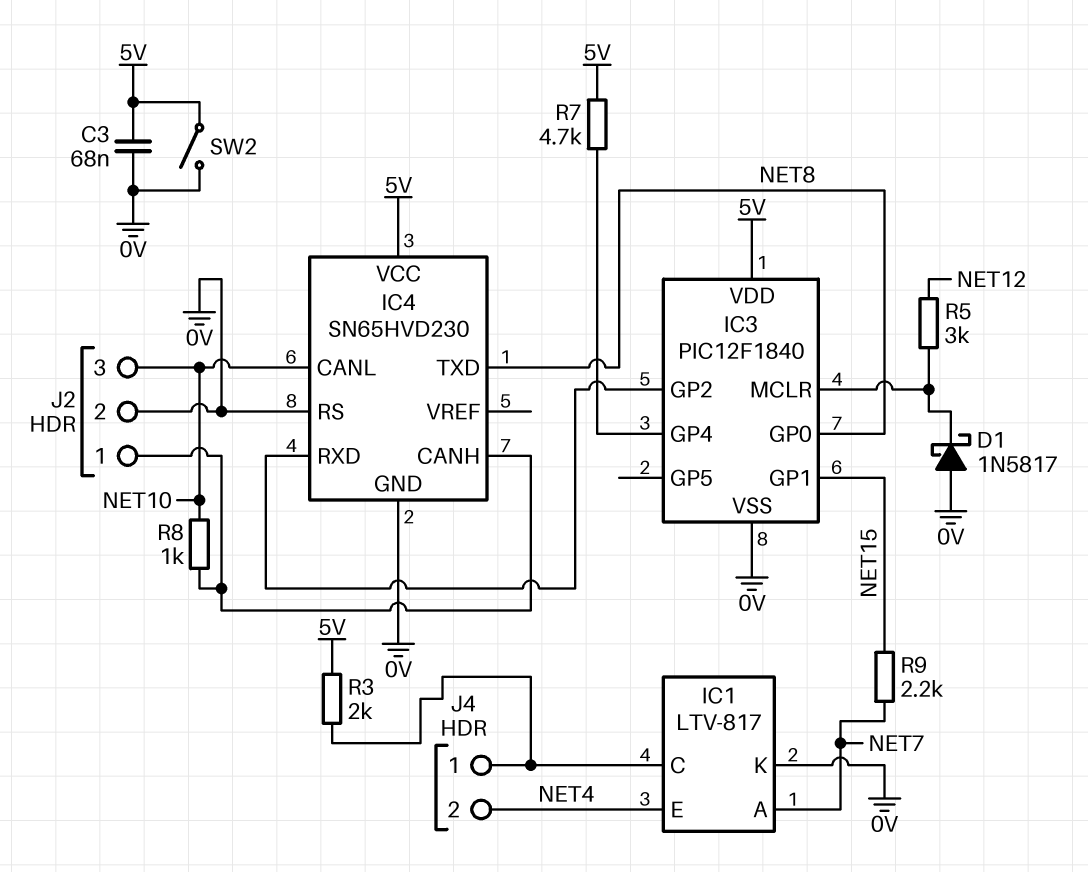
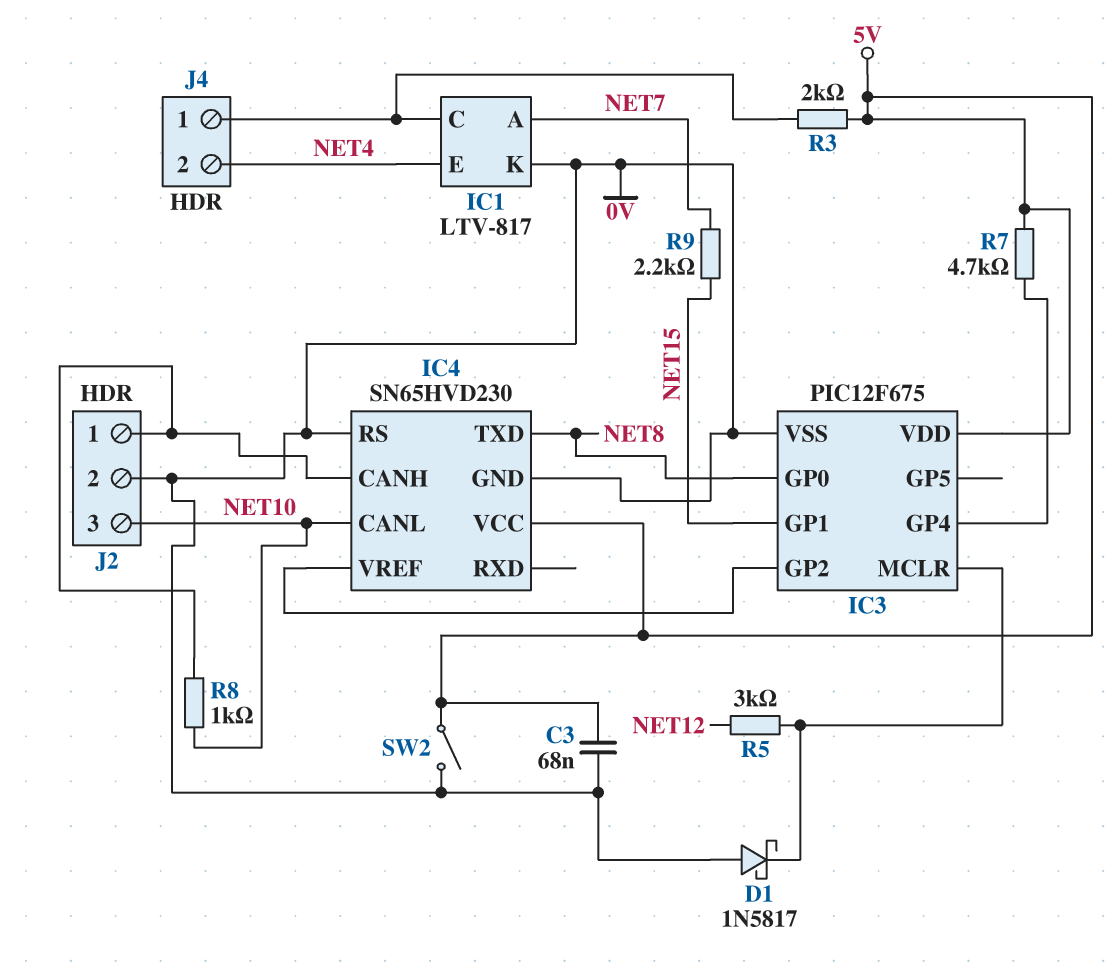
IC3: PIC12F1840 -> PIC12F675
IC4 pin RXD: IC3/GP2 -> none
IC4 pin VREF: none -> IC3/GP2

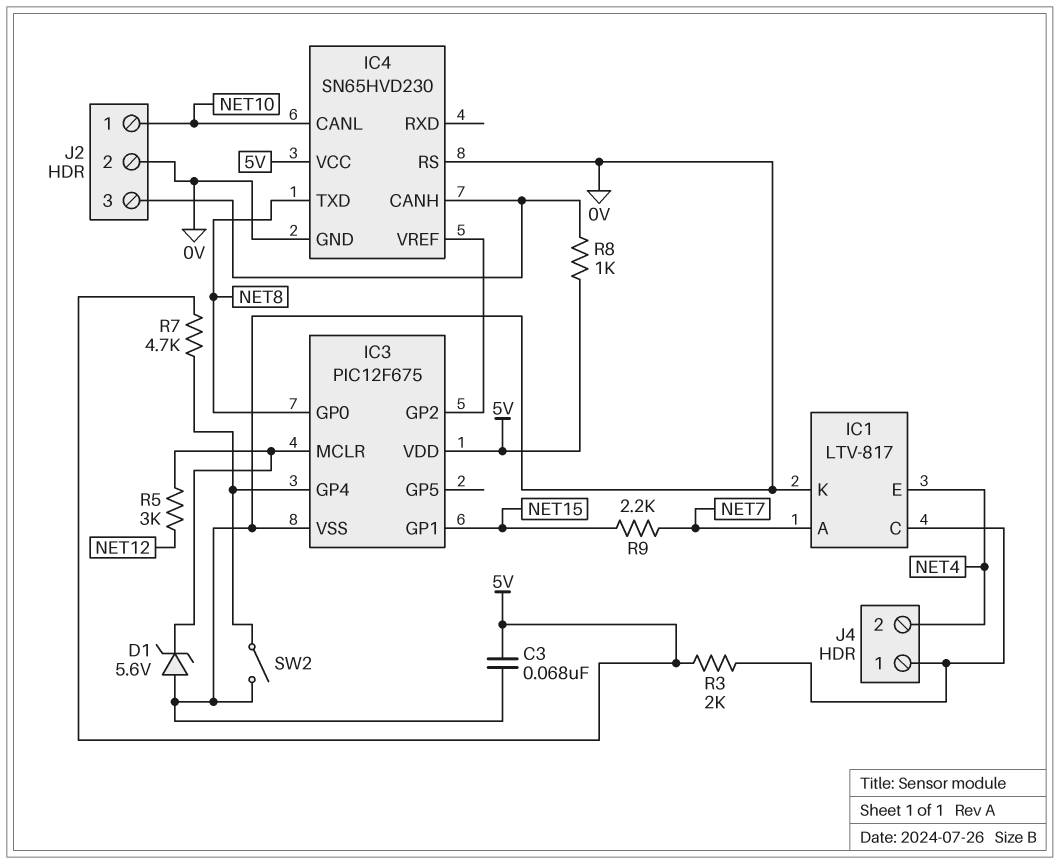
D1: schottky 1N5817 (A 0V, K IC3/MCLR) -> zener 5.6V (A 0V, K IC3/MCLR)
J2 pin 1: IC4/CANH -> NET10
J2 pin 3: NET10 -> IC4/CANH
R8: 1k (IC4/CANH, NET10) -> 1k (5V, IC4/CANH)
SW2: switch (0V, 5V) -> switch (0V, IC3/GP4)

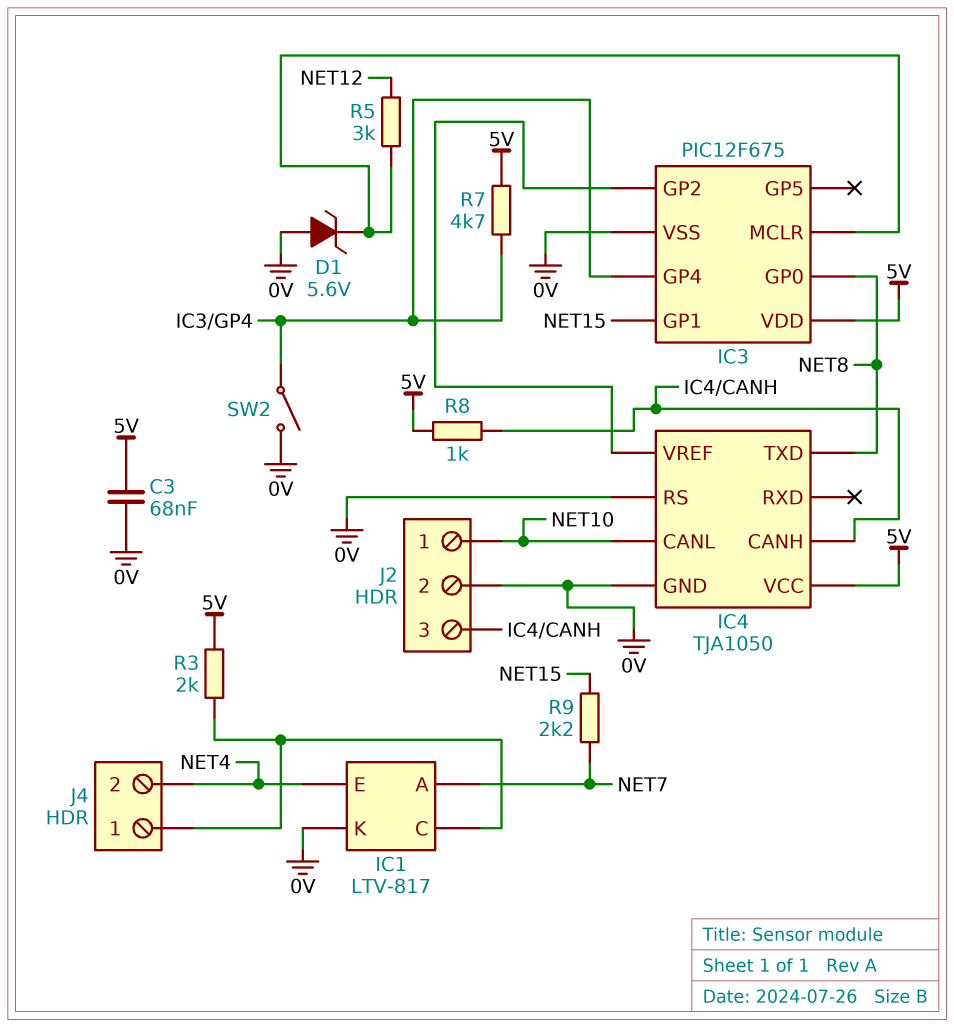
IC4: SN65HVD230 -> TJA1050

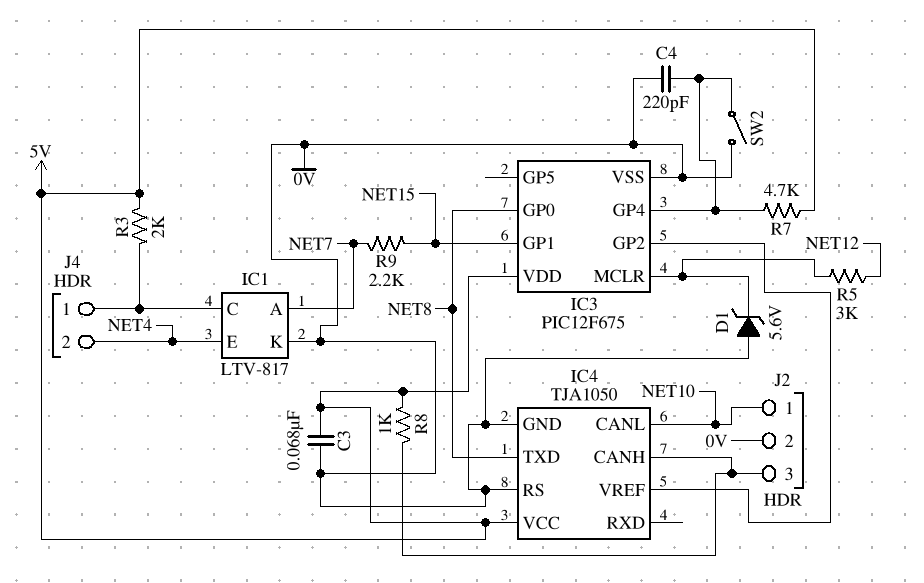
C4: none -> 220pF (0V, IC3/GP4)

